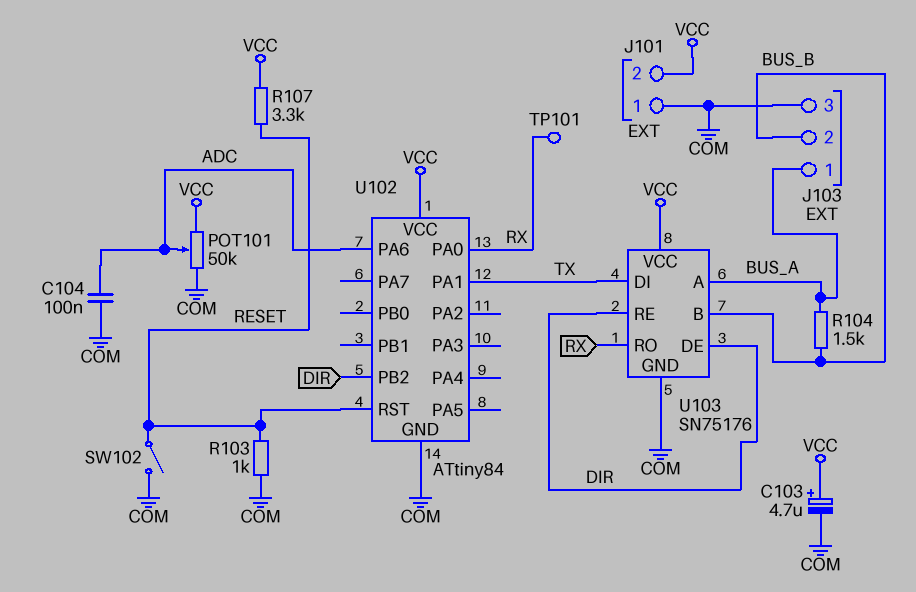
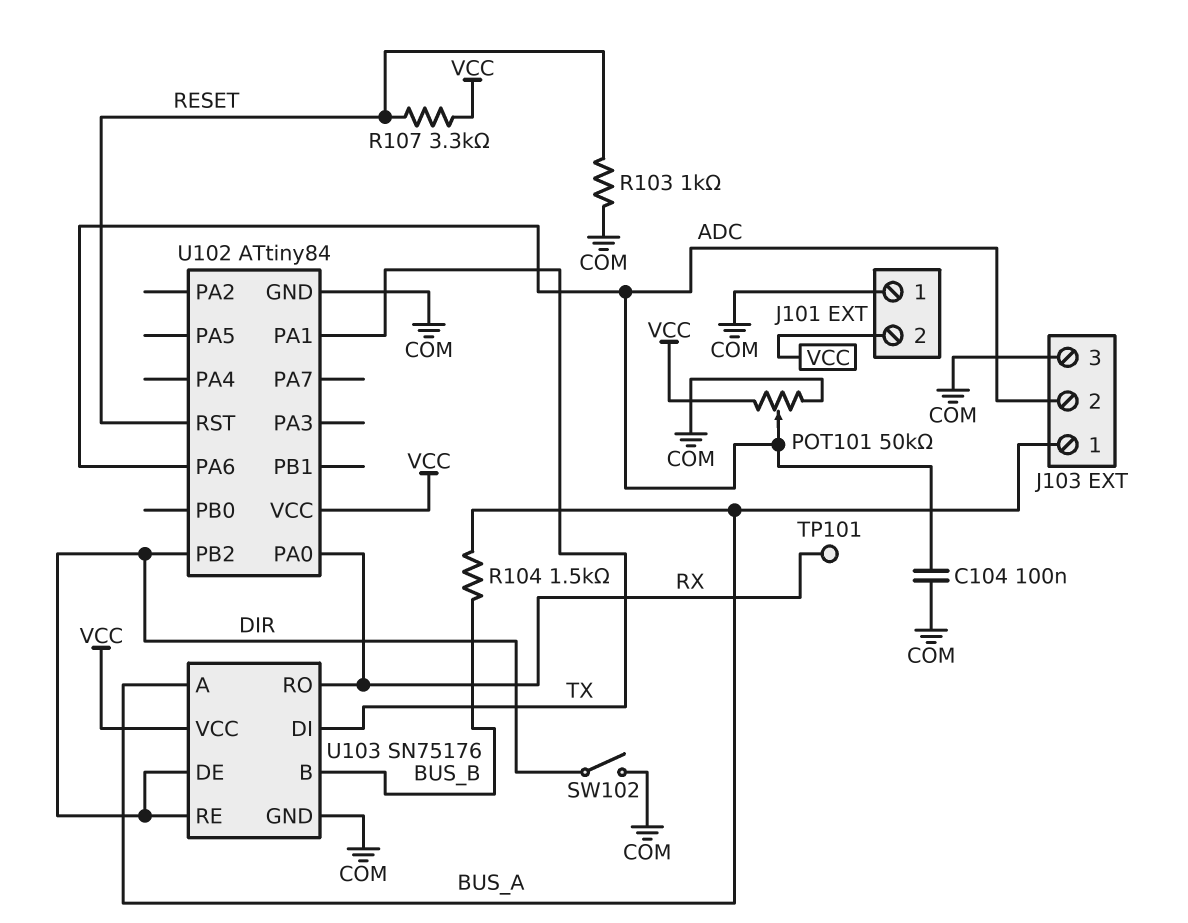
C103: 4.7uF (plus VCC, minus COM) -> none
J103 pin 2: BUS_B -> ADC
SW102: switch (COM, RESET) -> switch (COM, DIR)

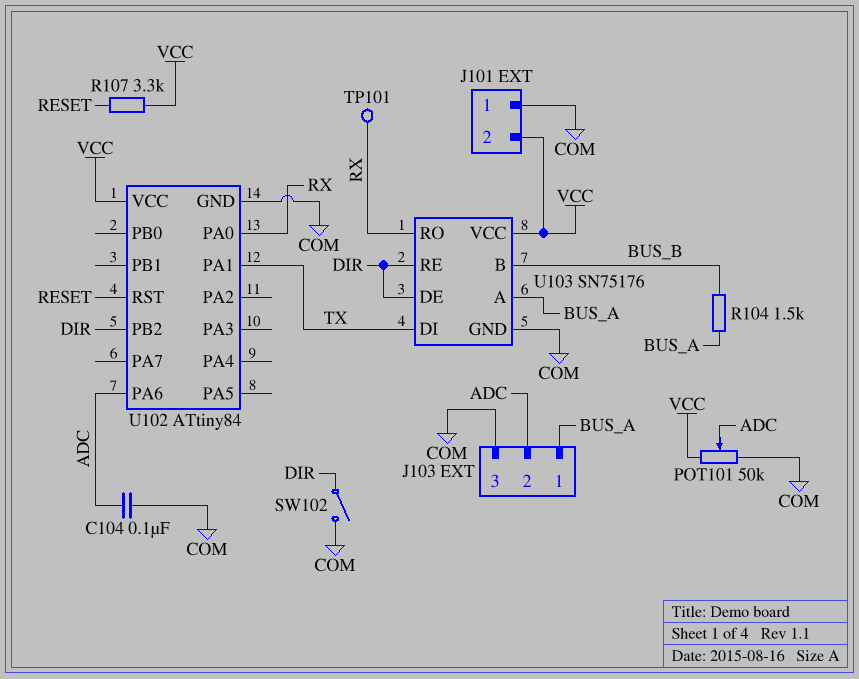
R103: 1k (COM, RESET) -> none

